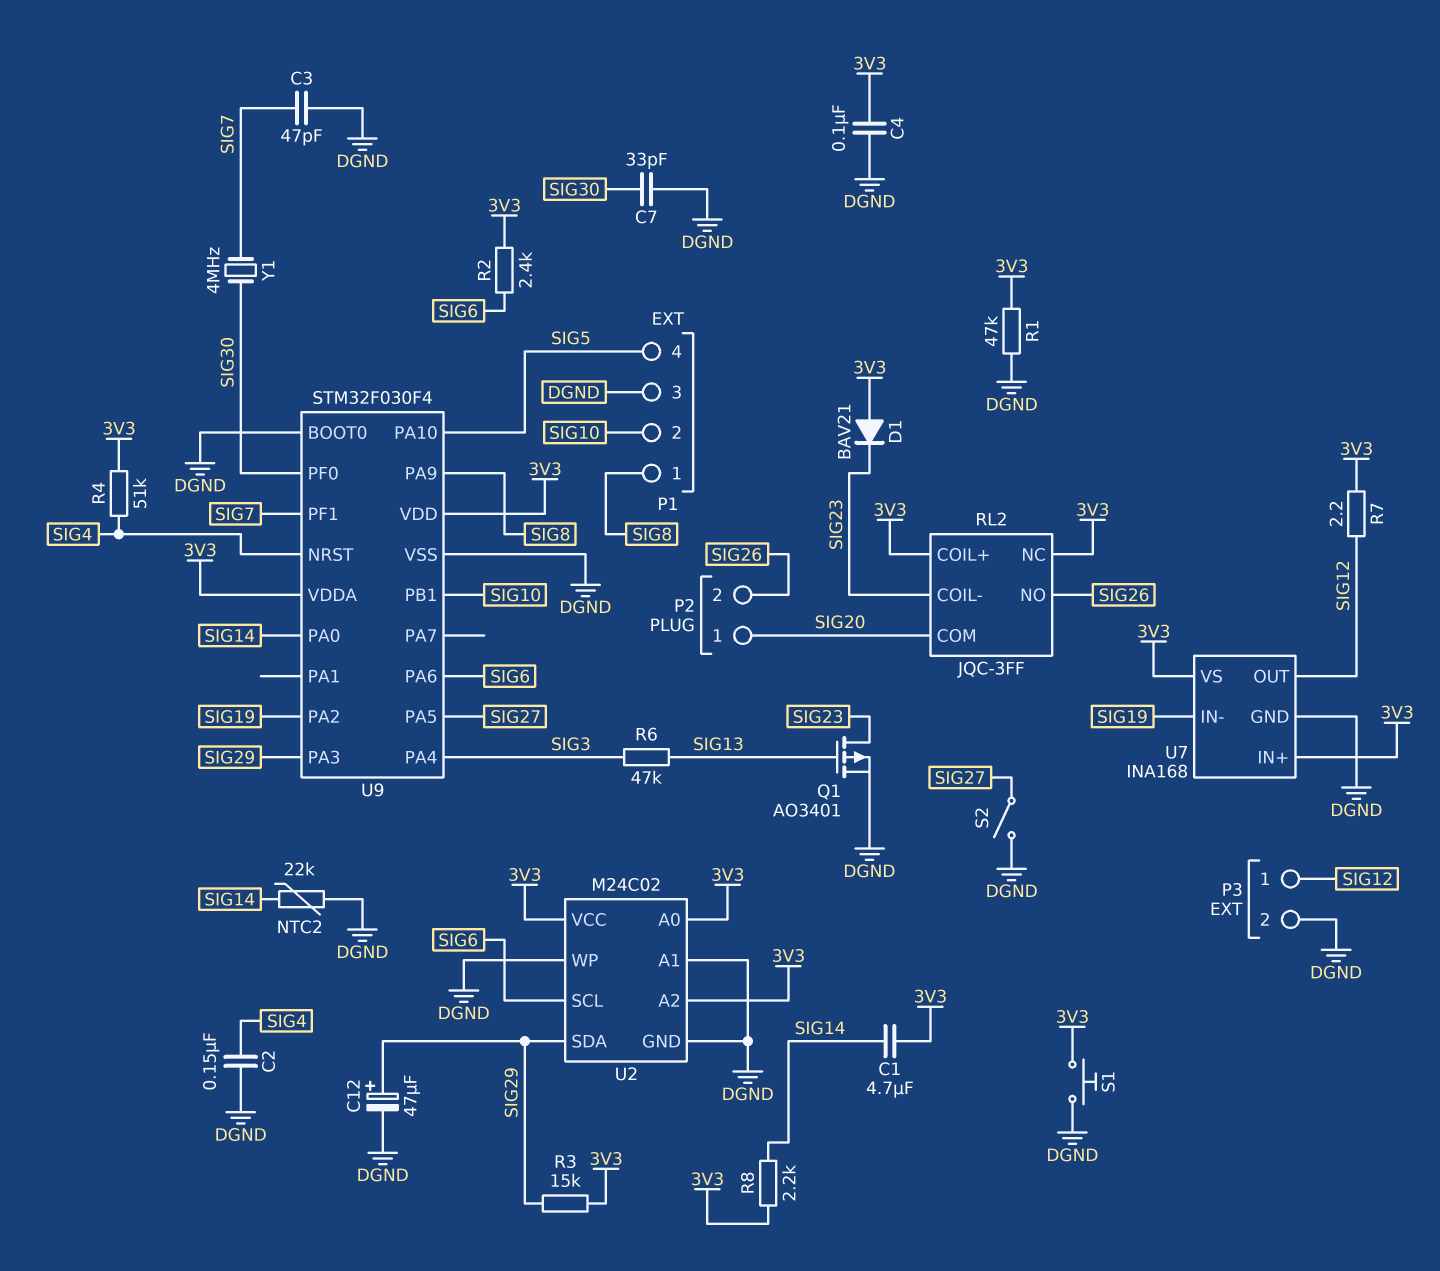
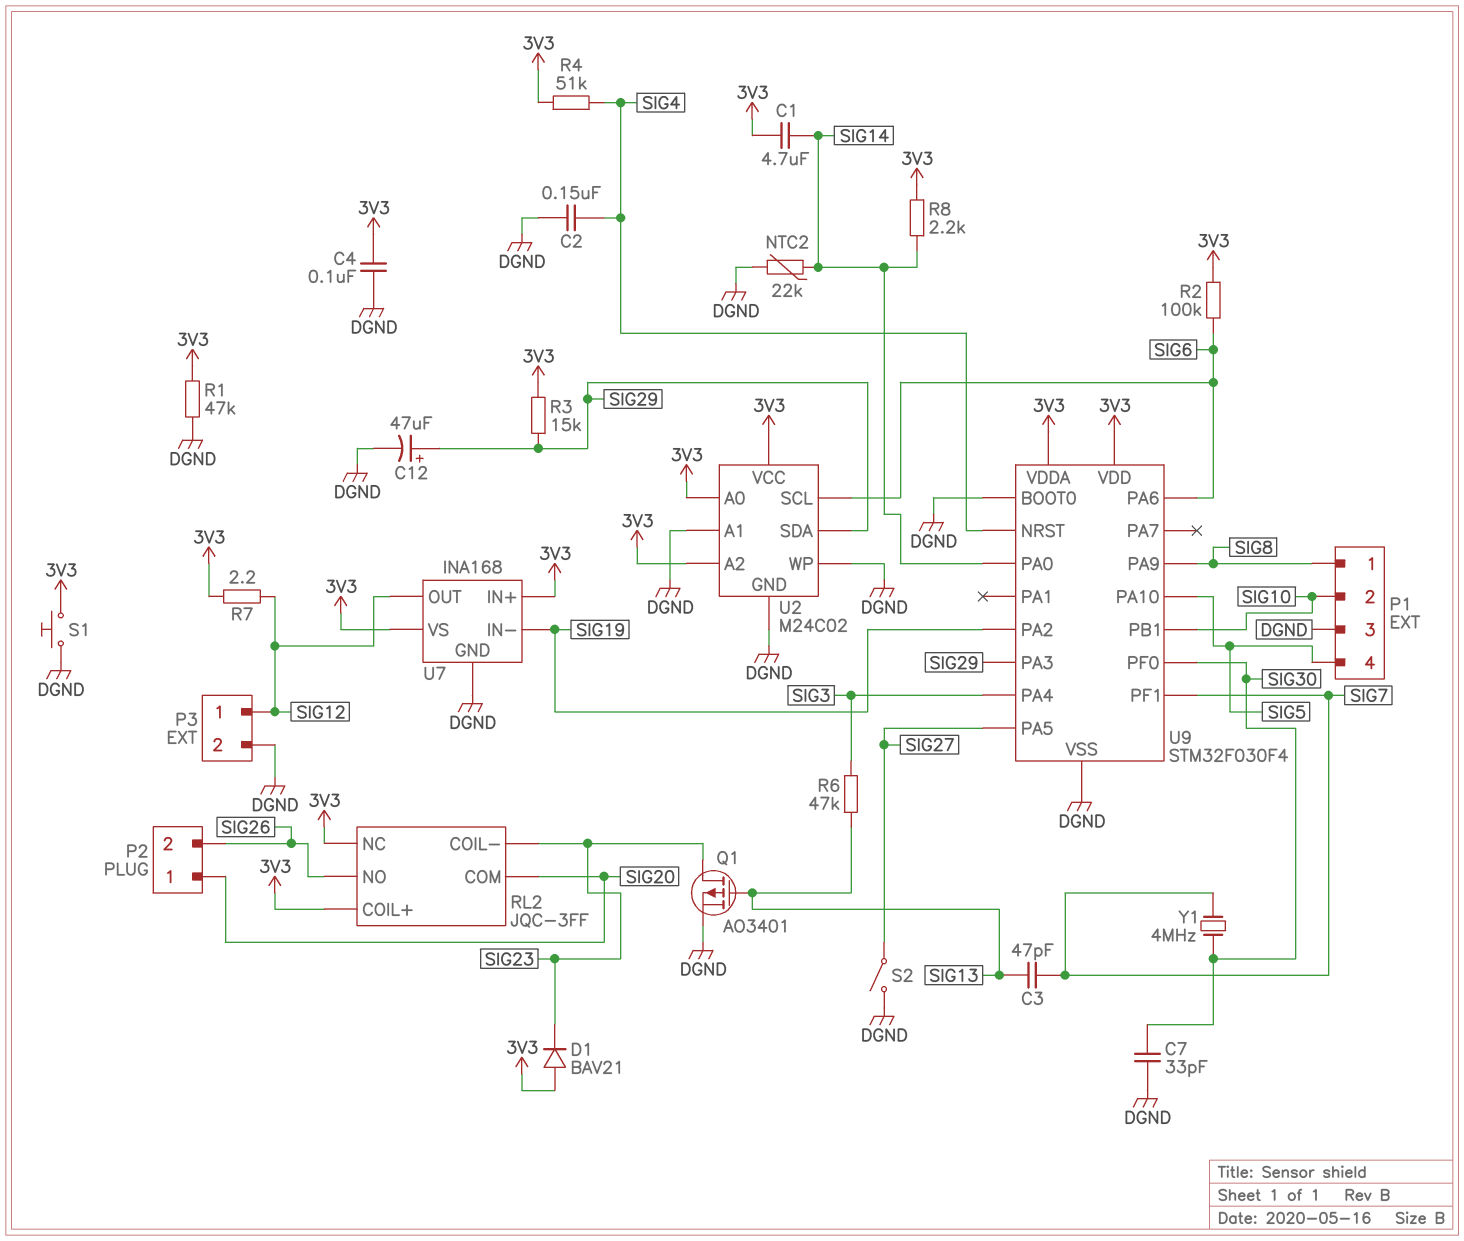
C3: 47pF (DGND, SIG7) -> 47pF (SIG7, SIG13)
R2: 2.4k (3V3, SIG6) -> 100k (3V3, SIG6)

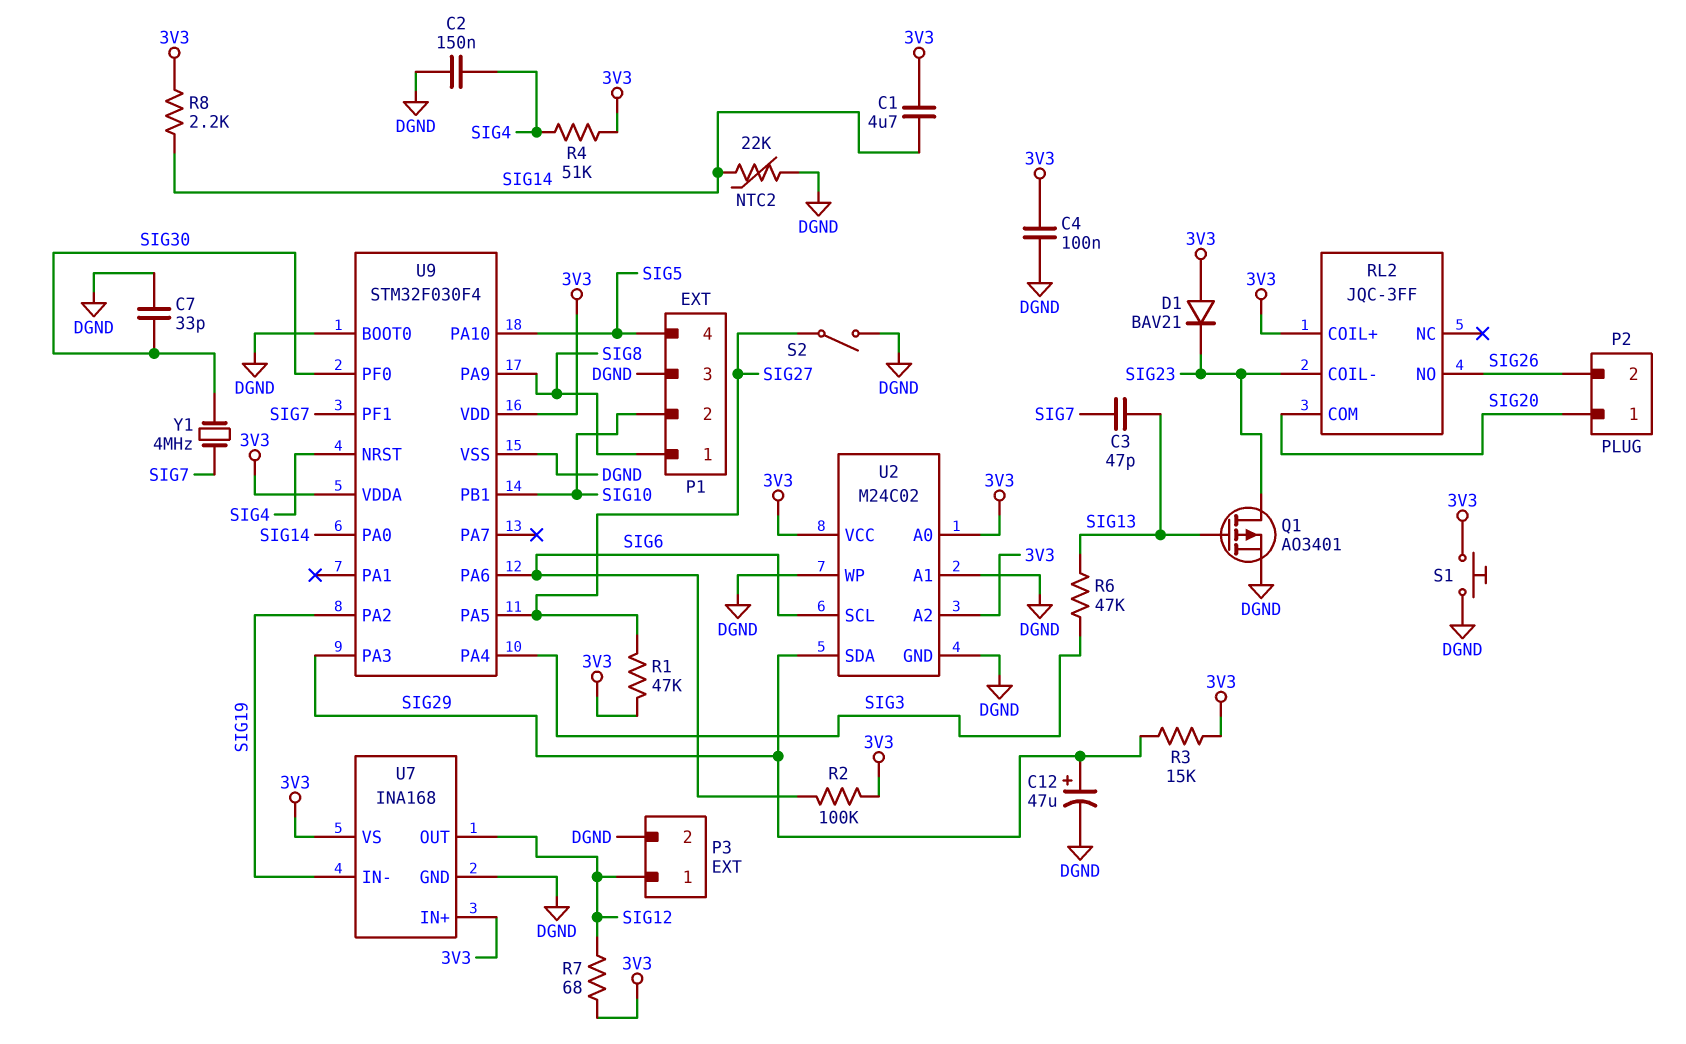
R1: 47k (3V3, DGND) -> 47k (3V3, SIG27)
R7: 2.2 (3V3, SIG12) -> 68 (3V3, SIG12)
RL2 pin NC: 3V3 -> none

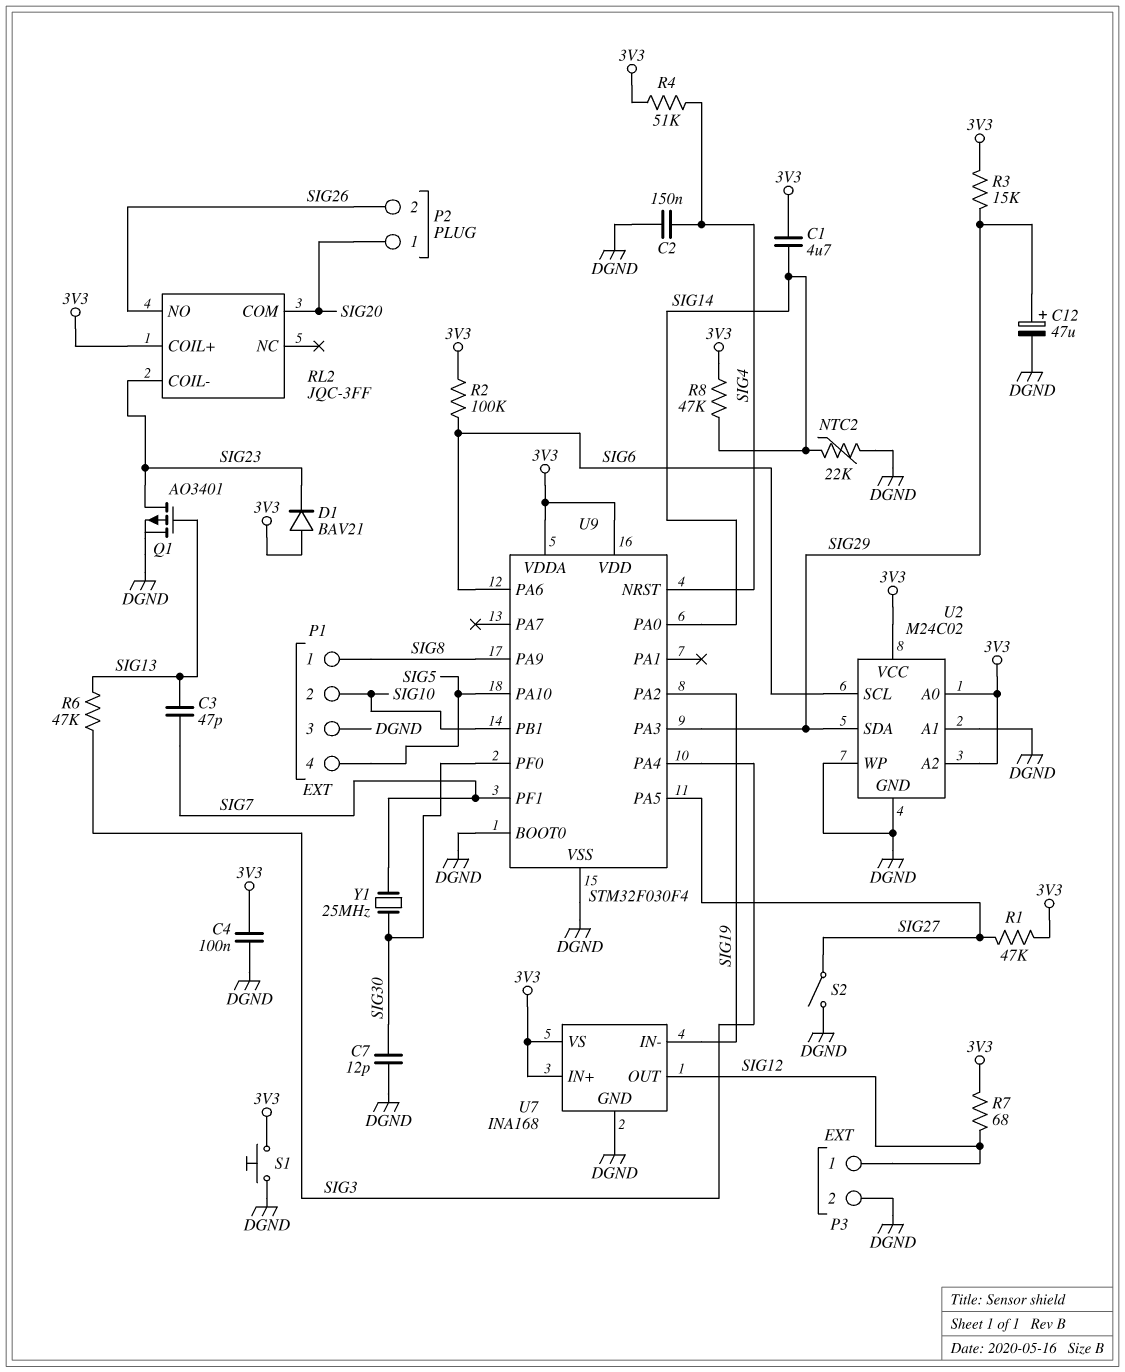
C7: 33pF (DGND, SIG30) -> 12pF (DGND, SIG30)
R8: 2.2k (3V3, SIG14) -> 47k (3V3, SIG14)
Y1: 4MHz (SIG7, SIG30) -> 25MHz (SIG7, SIG30)

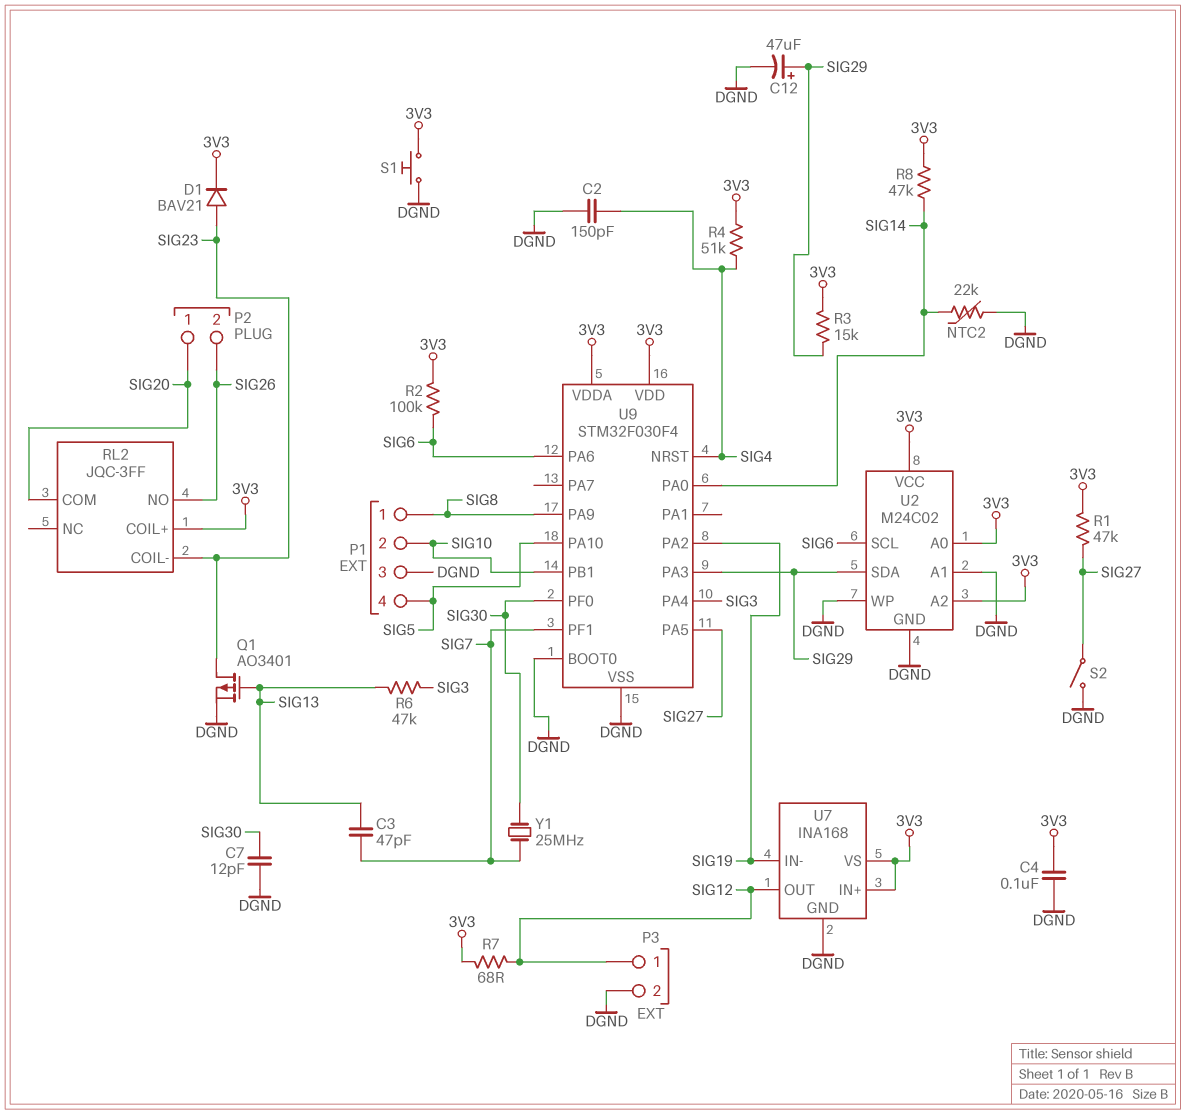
C1: 4.7uF (3V3, SIG14) -> none
C2: 150nF (DGND, SIG4) -> 150pF (DGND, SIG4)
D1: diode BAV21 (A 3V3, K SIG23) -> diode BAV21 (A SIG23, K 3V3)

